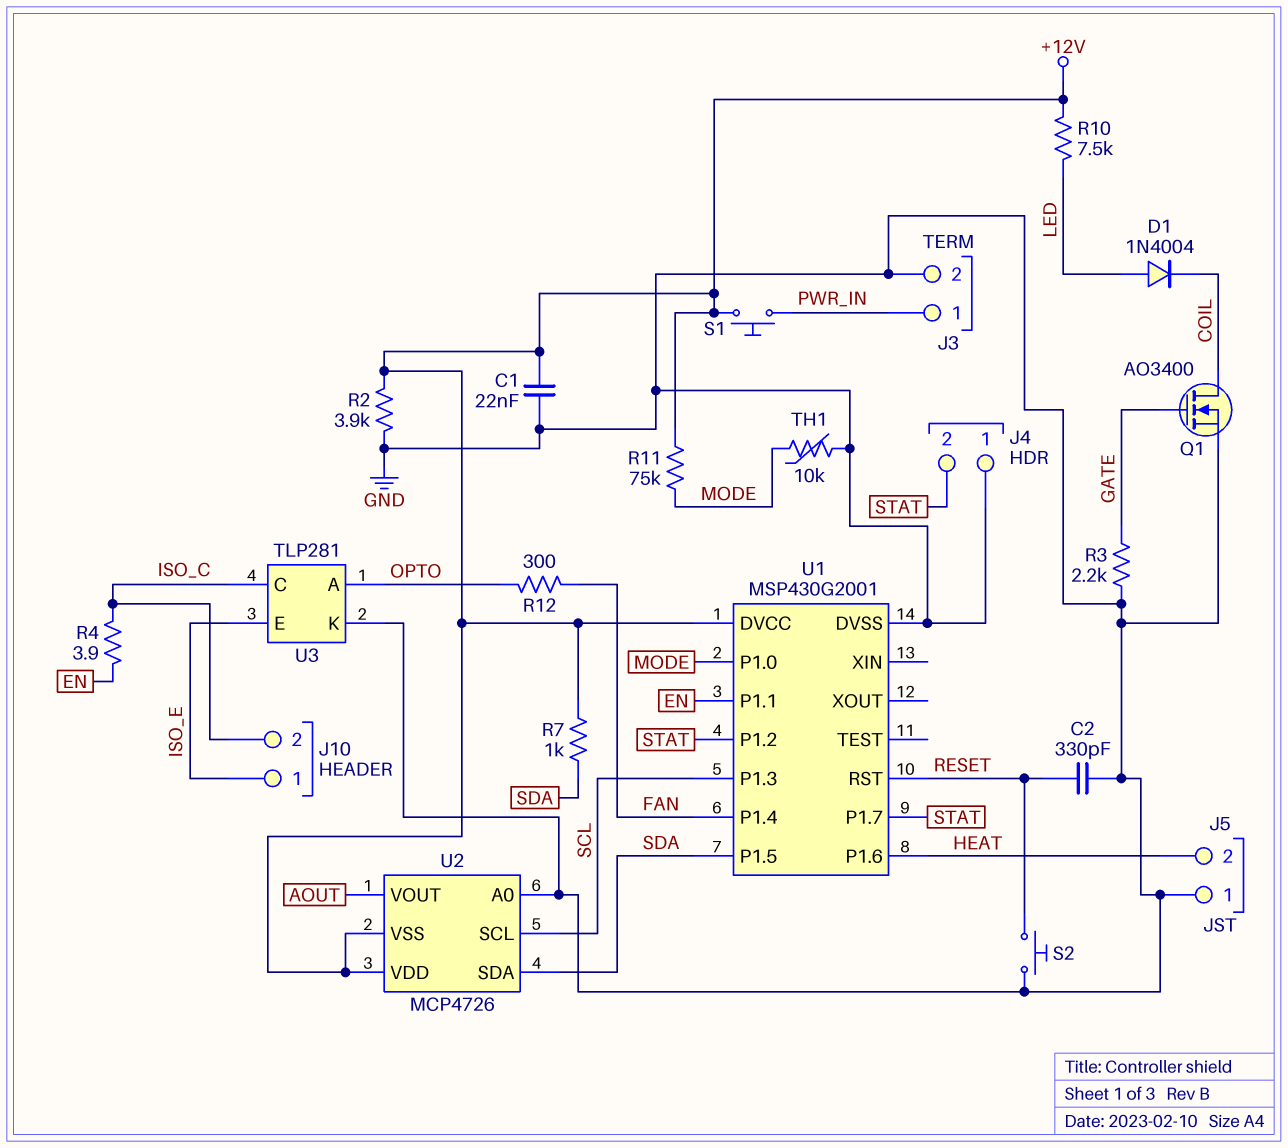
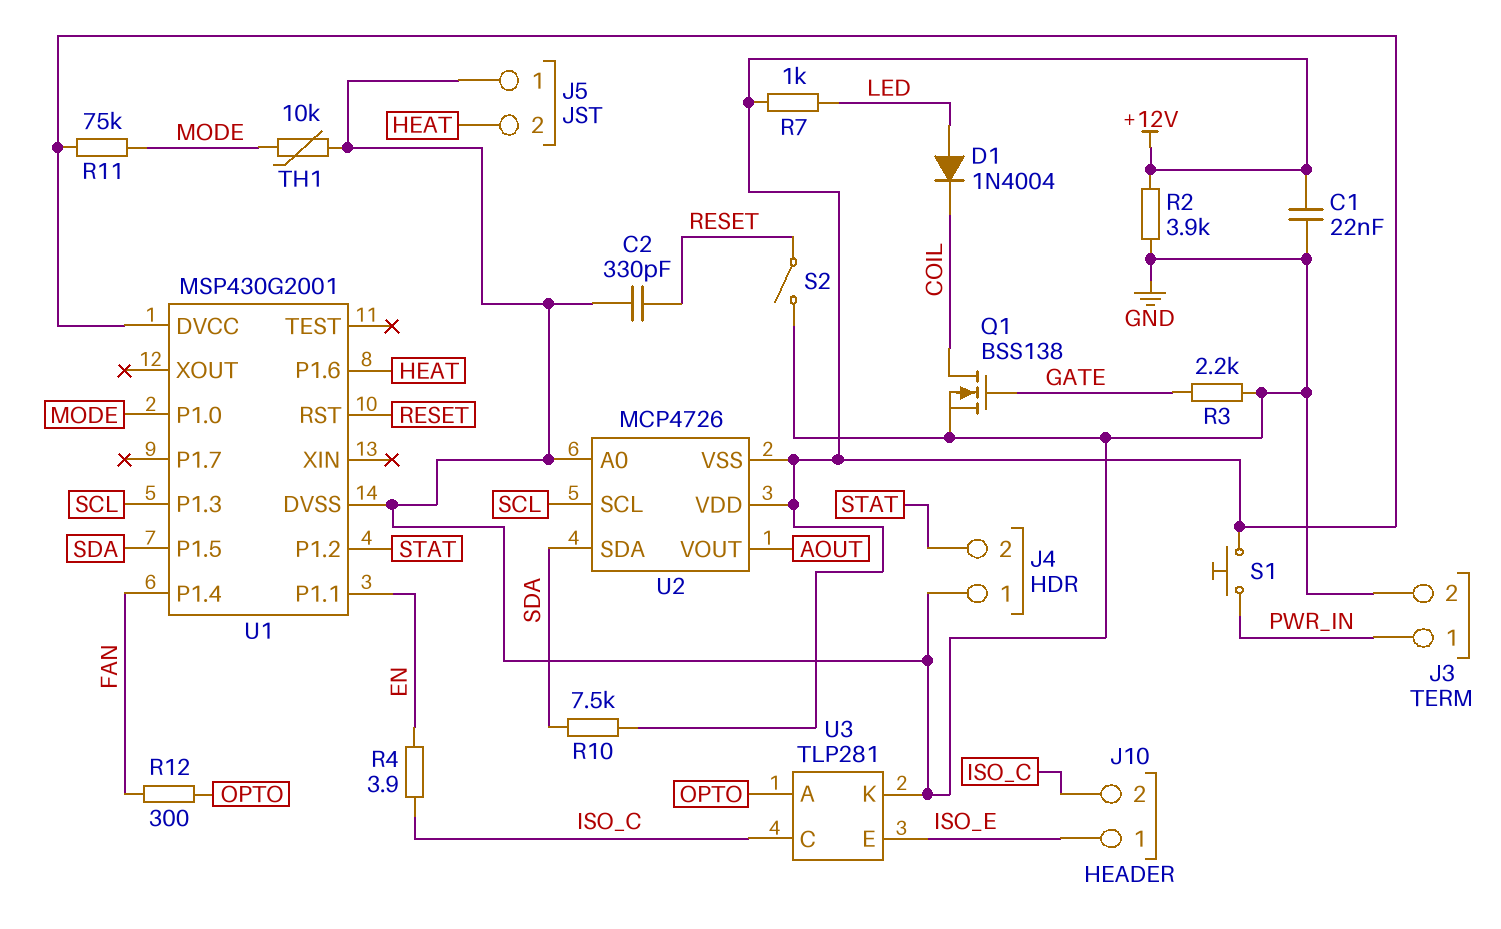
Q1: NMOS AO3400 (G GATE, D COIL, S GND) -> NMOS BSS138 (G GATE, D COIL, S GND)
R7: 1k (+12V, SDA) -> 1k (+12V, LED)
R10: 7.5k (+12V, LED) -> 7.5k (+12V, SDA)
S2: button (GND, RESET) -> switch (GND, RESET)
U1 pin P1.7: STAT -> none

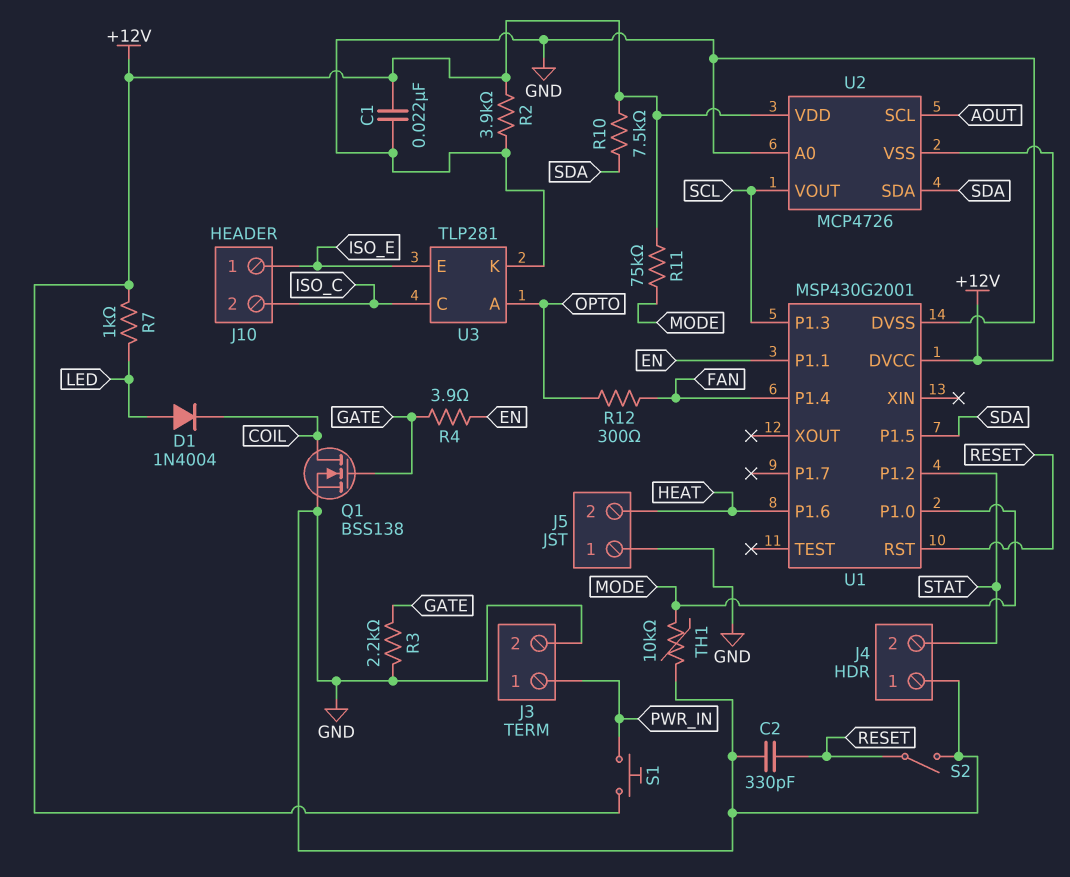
R4: 3.9 (EN, ISO_C) -> 3.9 (EN, GATE)
U2 pin SCL: SCL -> AOUT
U2 pin VOUT: AOUT -> SCL

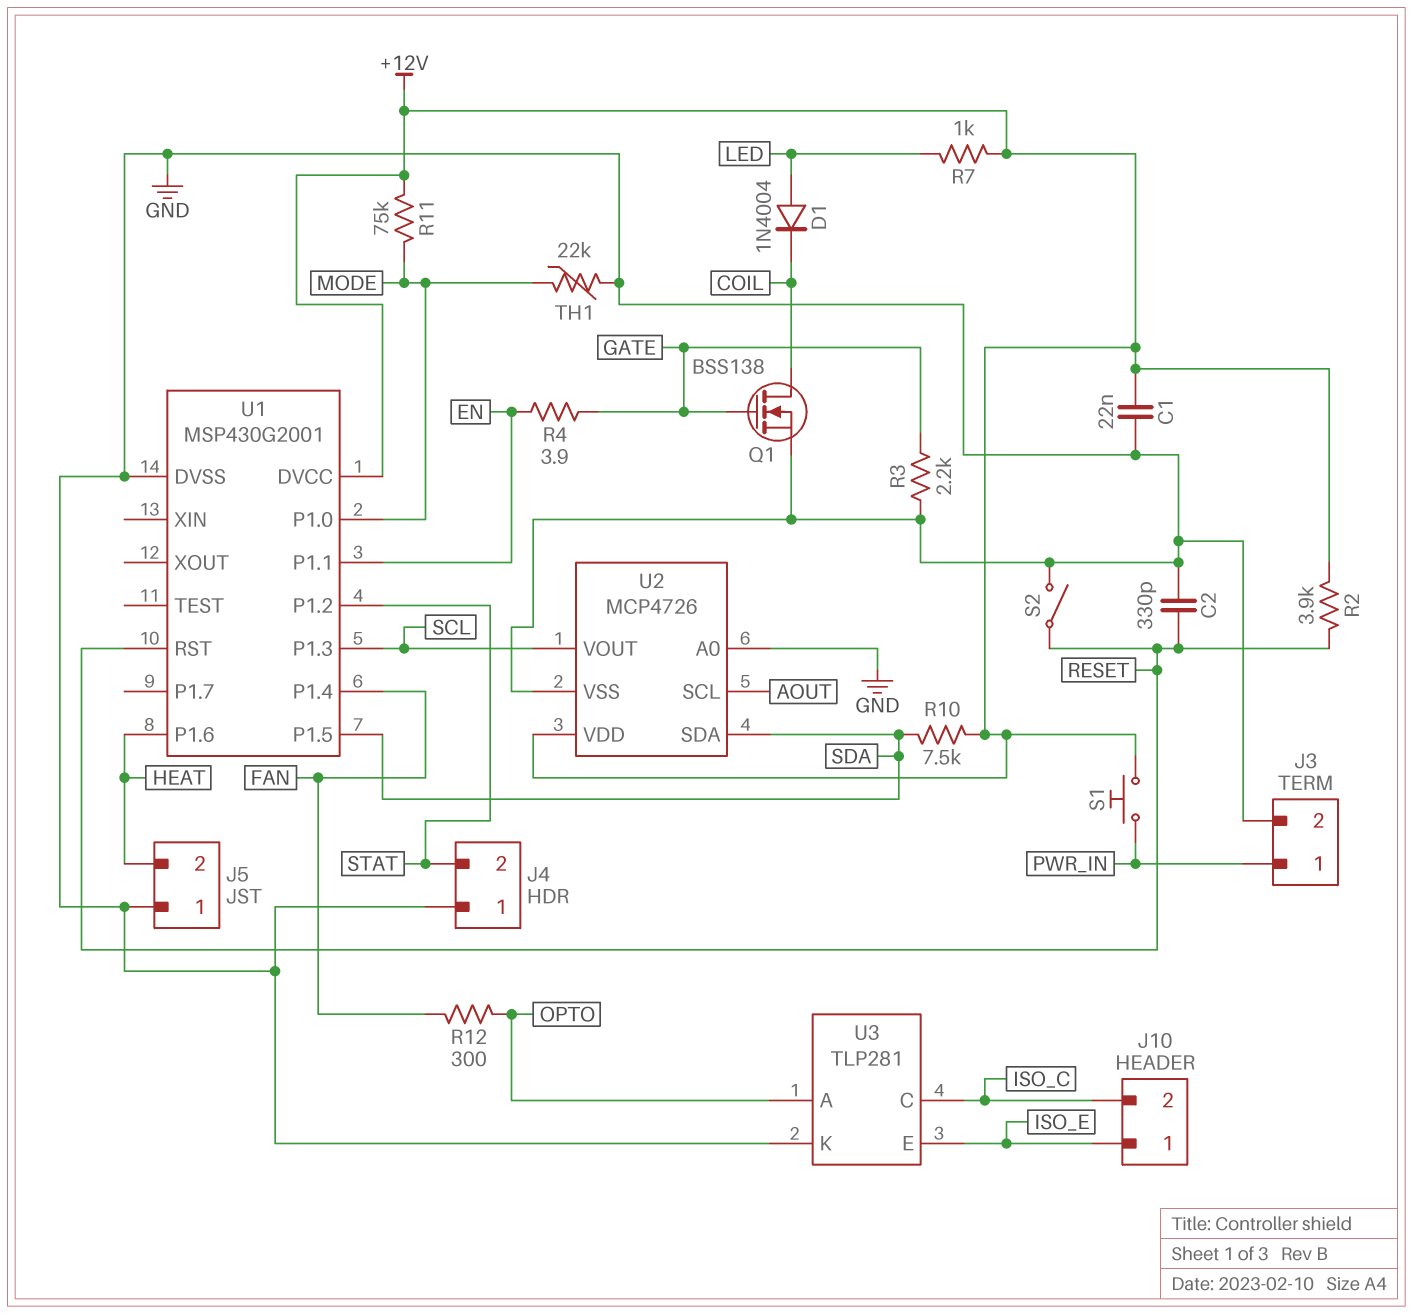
R2: 3.9k (+12V, GND) -> 3.9k (+12V, RESET)
TH1: 10k (GND, MODE) -> 22k (GND, MODE)
U2 pin VSS: +12V -> GND

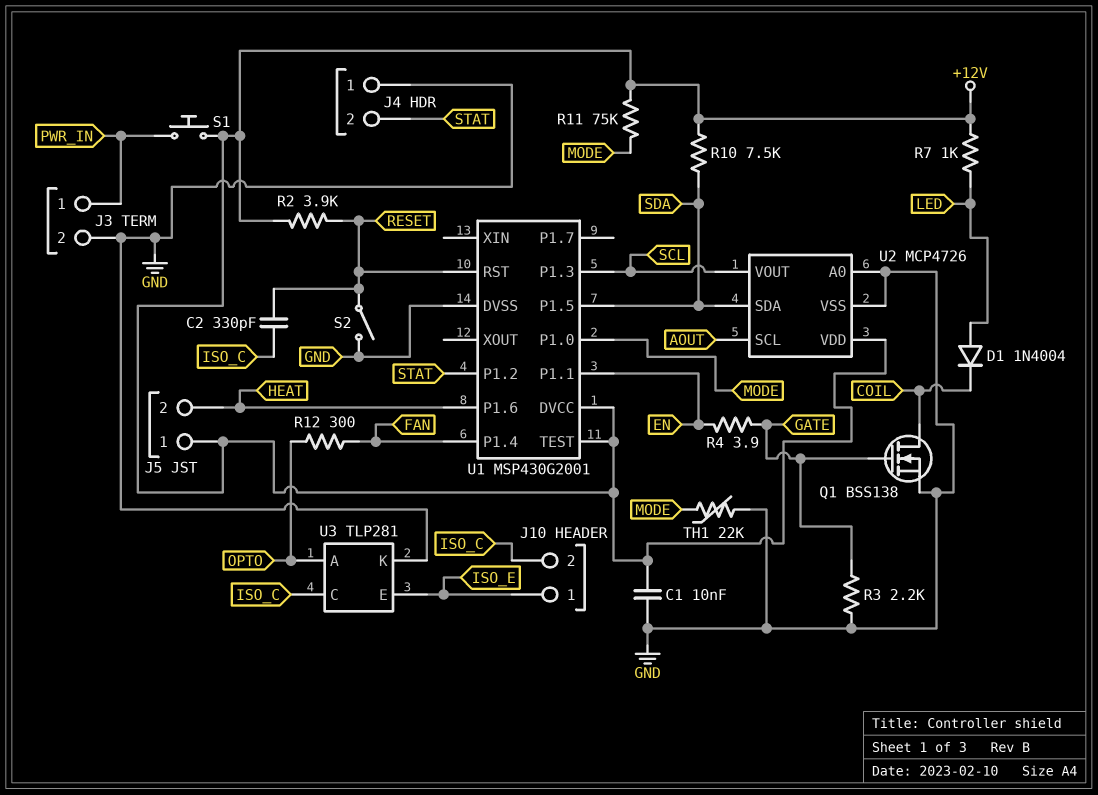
C1: 22nF (+12V, GND) -> 10nF (+12V, GND)
C2: 330pF (GND, RESET) -> 330pF (ISO_C, RESET)
J5 pin 1: GND -> +12V
U1 pin TEST: none -> +12V

